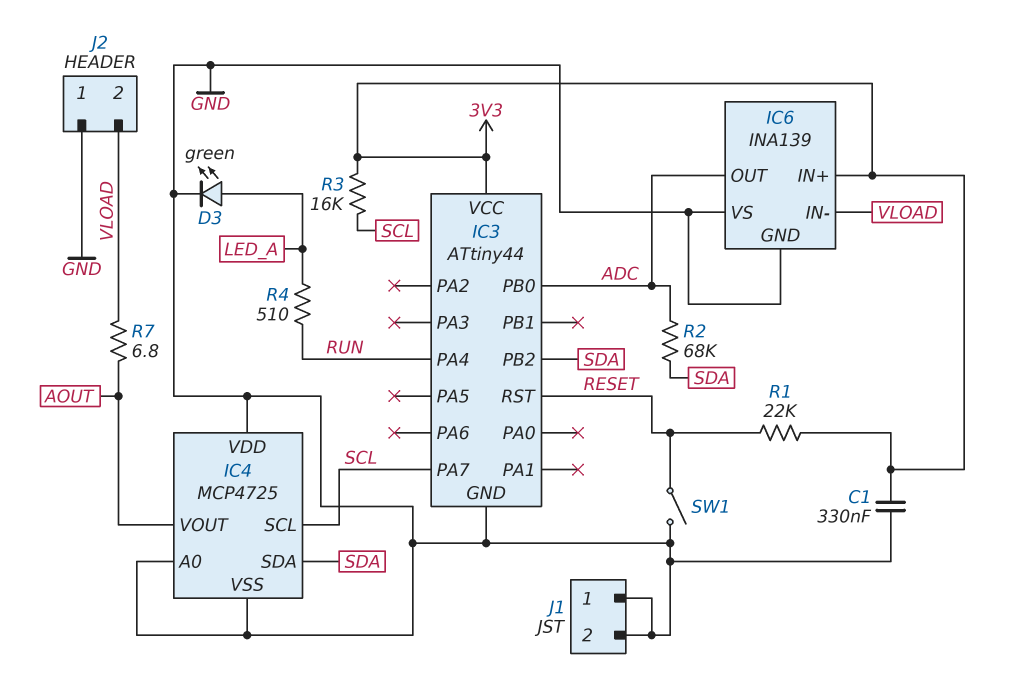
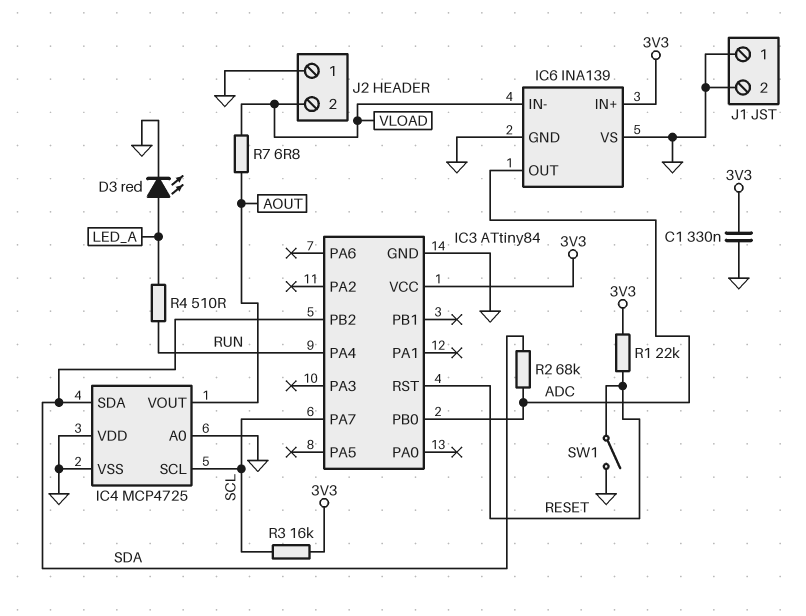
D3: LED green (A LED_A, K GND) -> LED red (A LED_A, K GND)
IC3: ATtiny44 -> ATtiny84

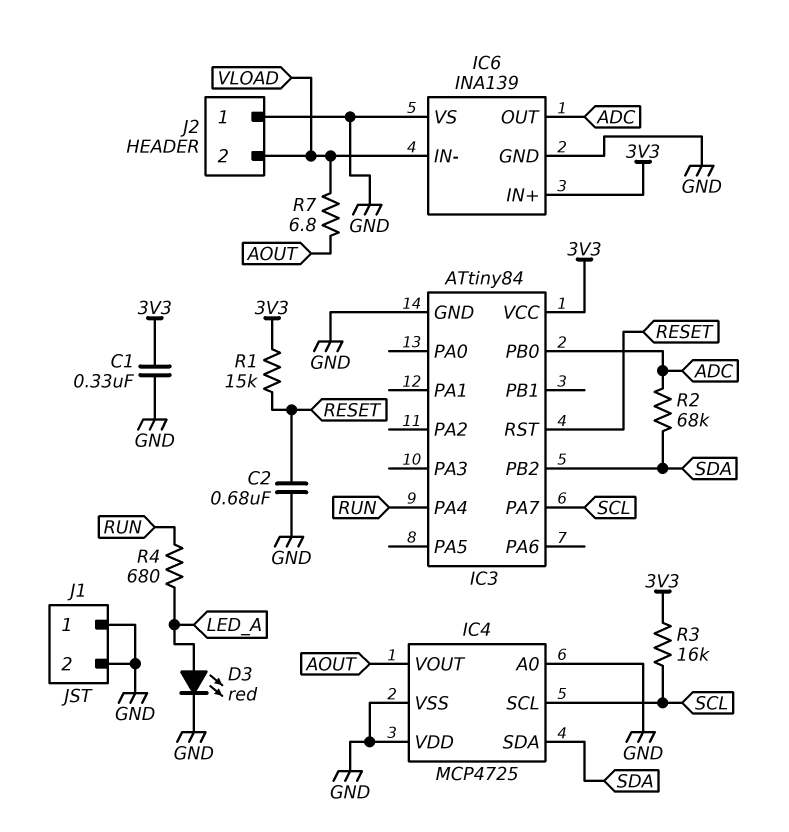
C2: none -> 680nF (GND, RESET)
R1: 22k (3V3, RESET) -> 15k (3V3, RESET)
R4: 510 (LED_A, RUN) -> 680 (LED_A, RUN)
SW1: switch (GND, RESET) -> none

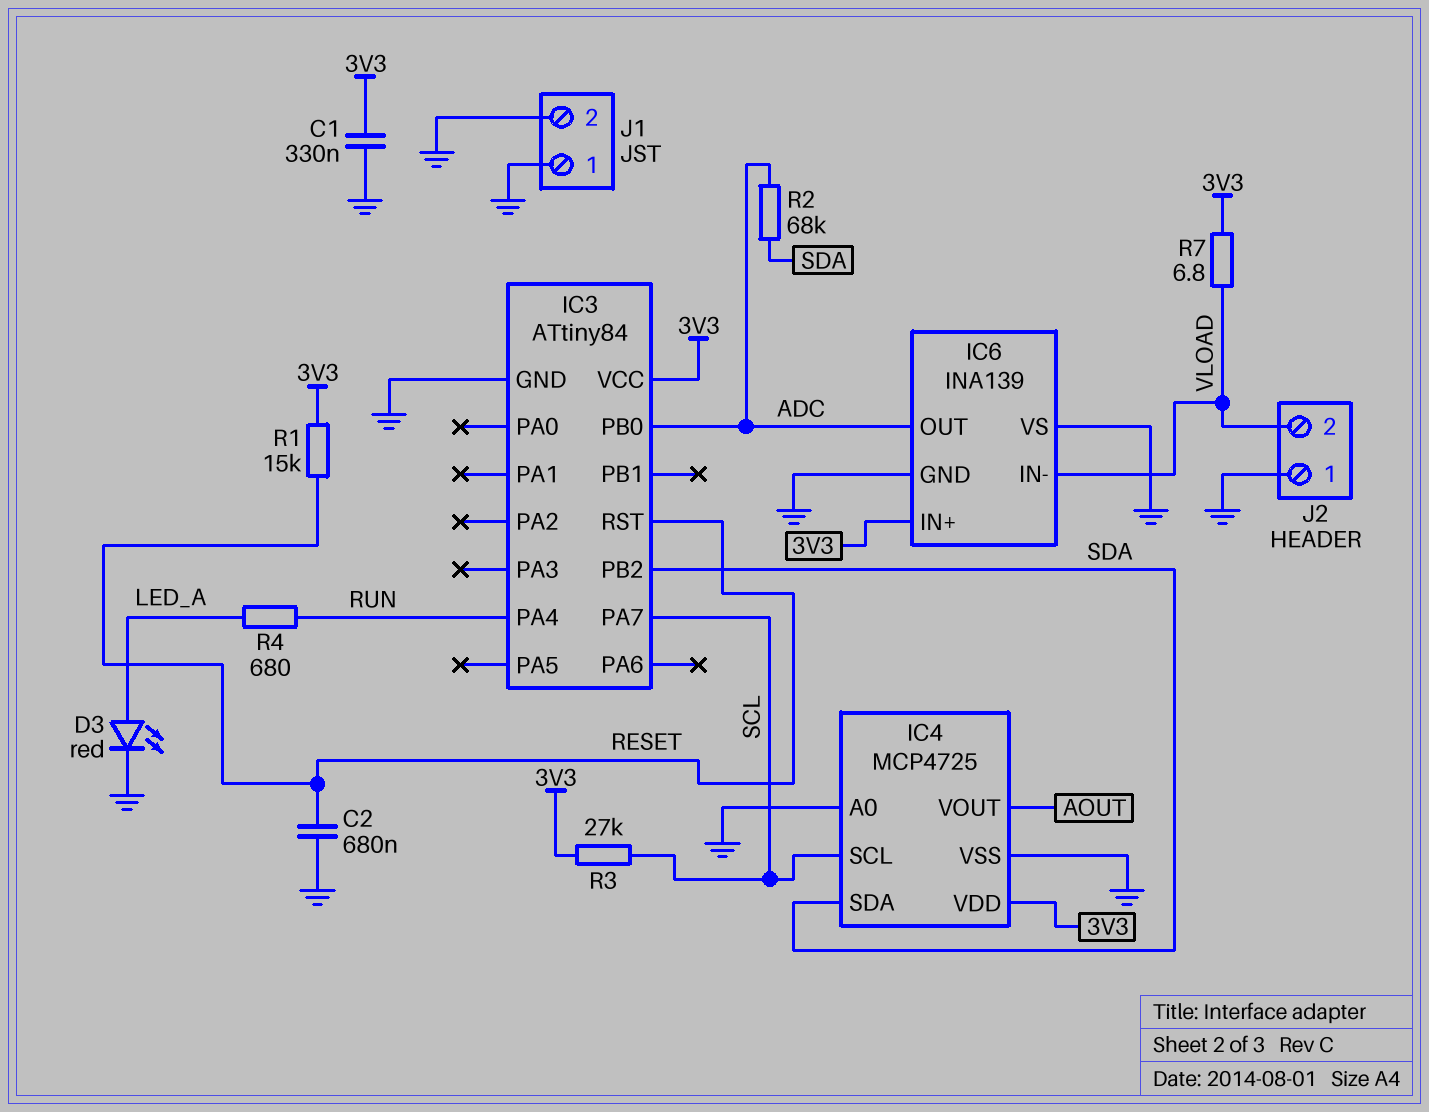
IC4 pin VDD: GND -> 3V3
R3: 16k (3V3, SCL) -> 27k (3V3, SCL)
R7: 6.8 (AOUT, VLOAD) -> 6.8 (3V3, VLOAD)

